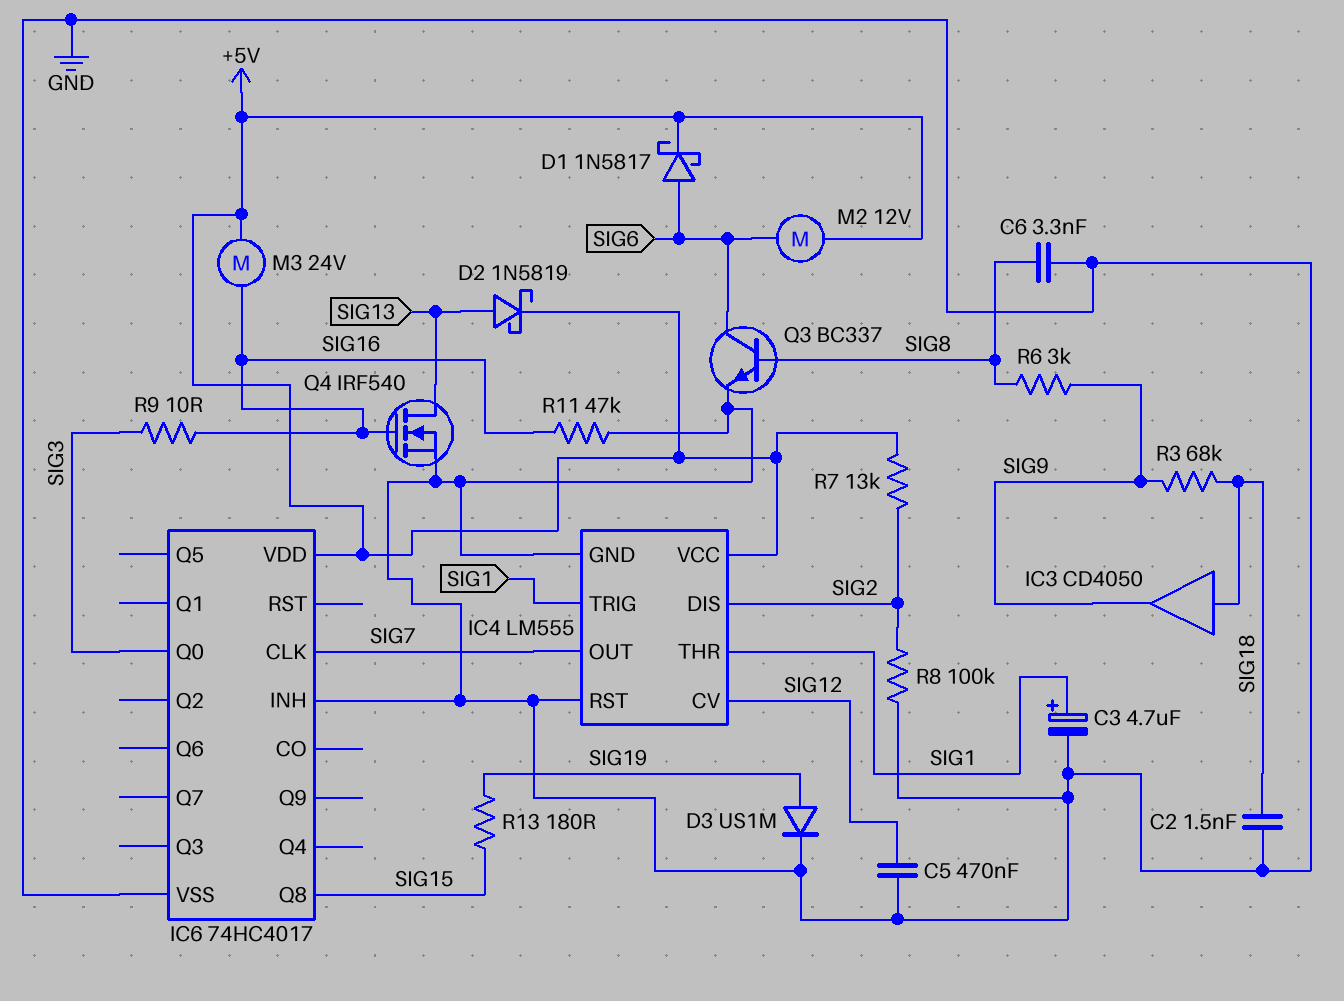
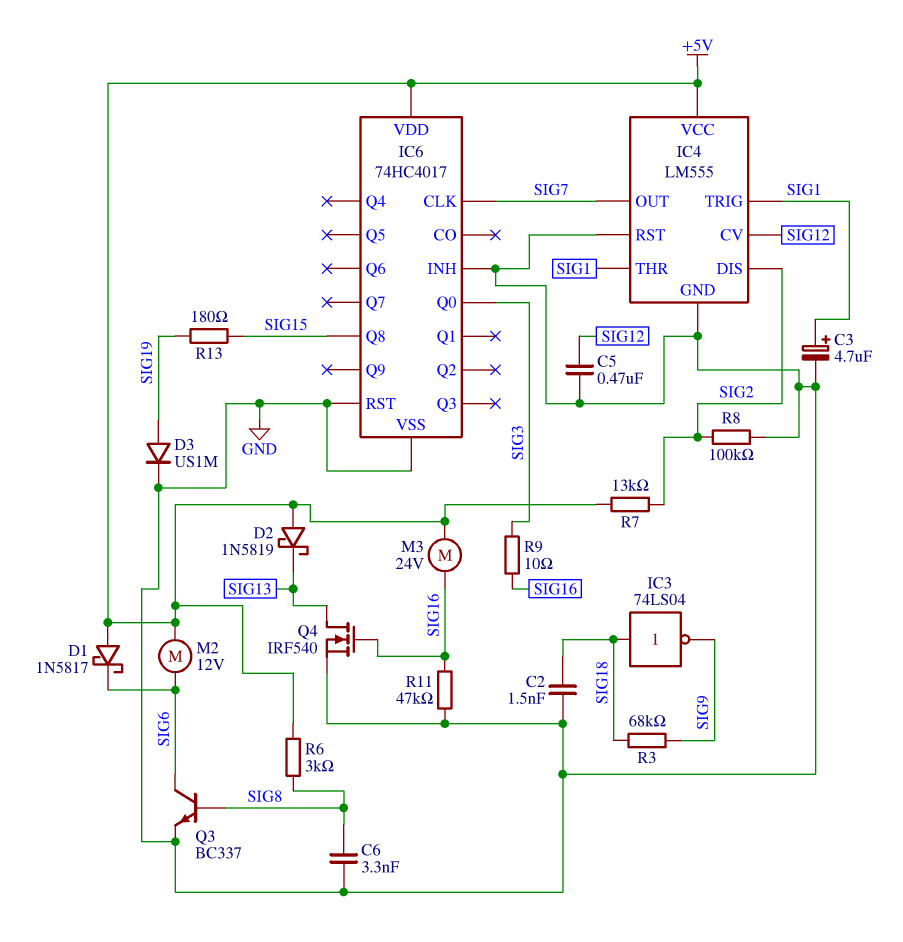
D1: schottky 1N5817 (A SIG6, K +5V) -> schottky 1N5817 (A +5V, K SIG6)
D2: schottky 1N5819 (A SIG13, K +5V) -> schottky 1N5819 (A +5V, K SIG13)
IC3: buffer CD4050 (in SIG18, out SIG9) -> NOT 74LS04 (in SIG18, out SIG9)
IC6 pin RST: none -> GND
R6: 3k (SIG8, SIG9) -> 3k (+5V, SIG8)

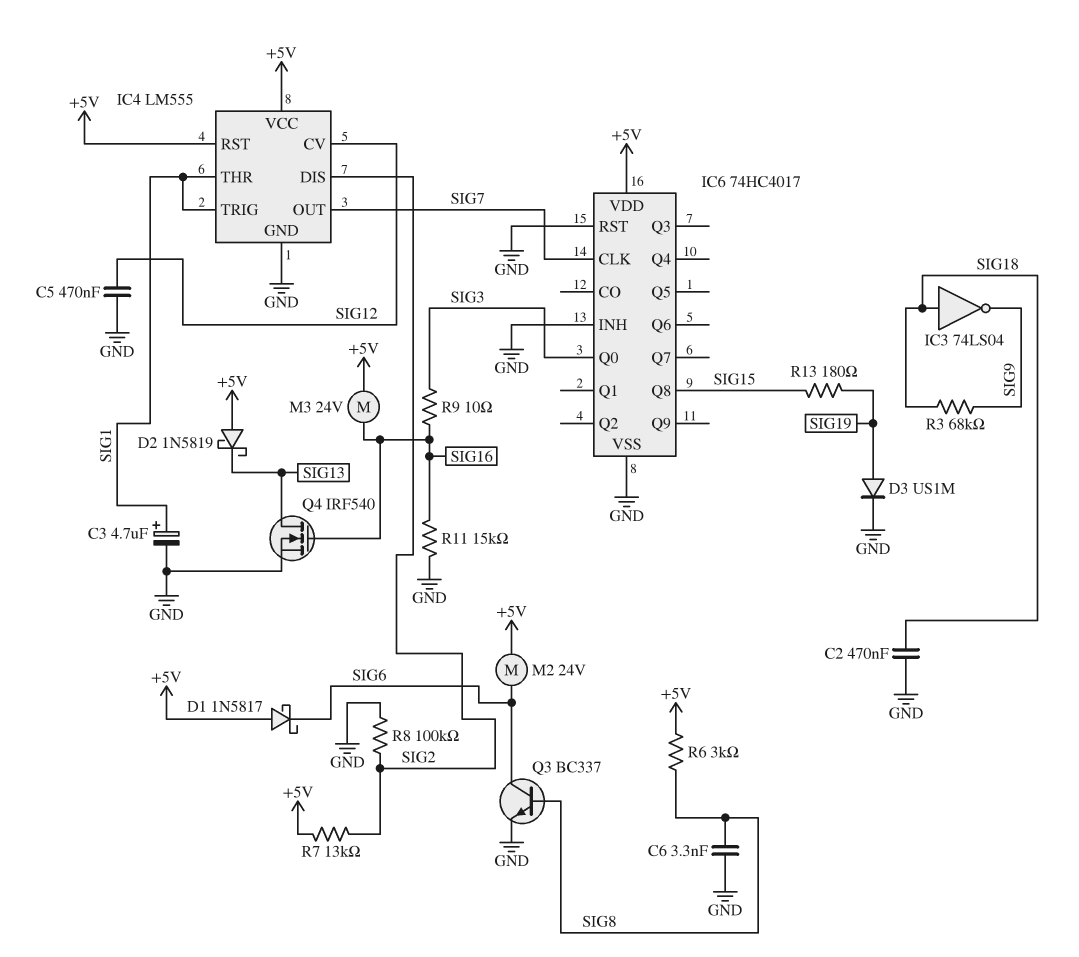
C2: 1.5nF (GND, SIG18) -> 470nF (GND, SIG18)
IC4 pin RST: GND -> +5V
M2: motor 12V (+5V, SIG6) -> motor 24V (+5V, SIG6)
R11: 47k (GND, SIG16) -> 15k (GND, SIG16)

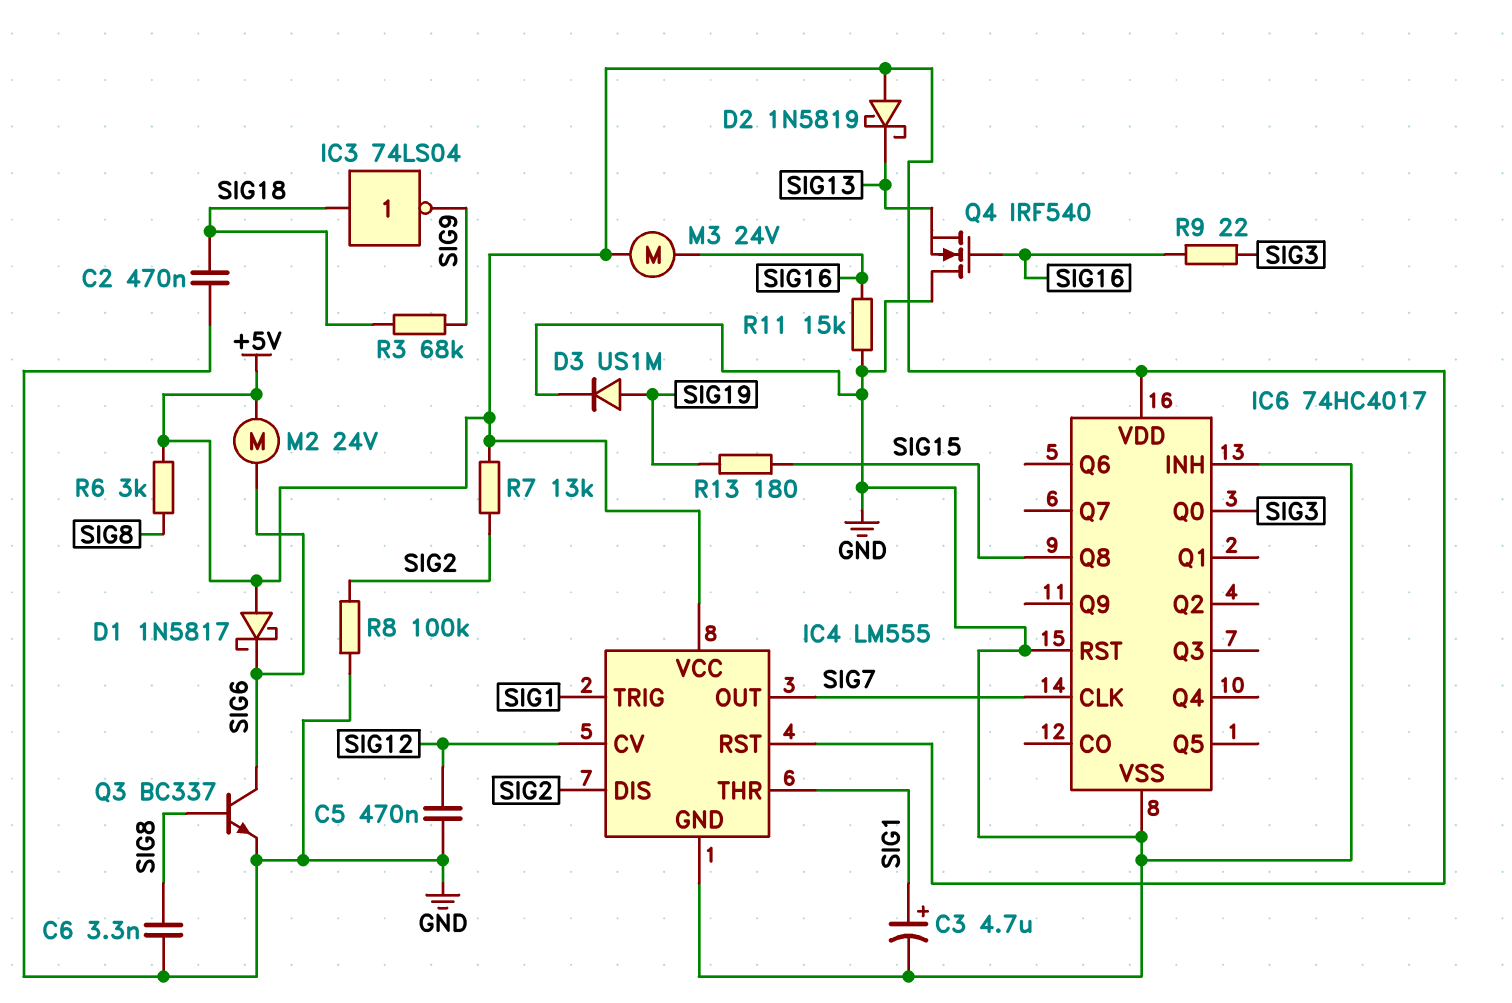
Q4: NMOS IRF540 (G SIG16, D SIG13, S GND) -> NMOS IRF540 (G SIG16, D GND, S SIG13)
R9: 10 (SIG3, SIG16) -> 22 (SIG3, SIG16)

